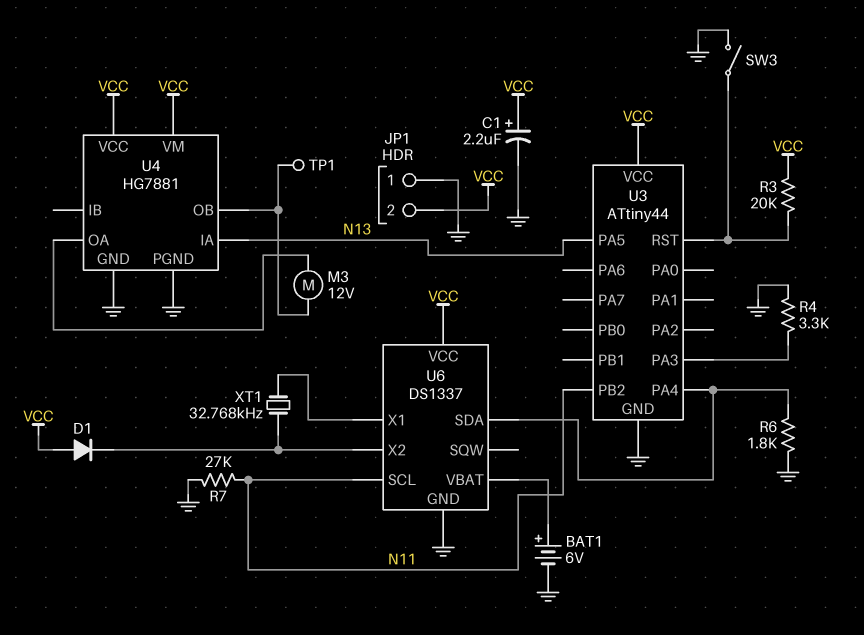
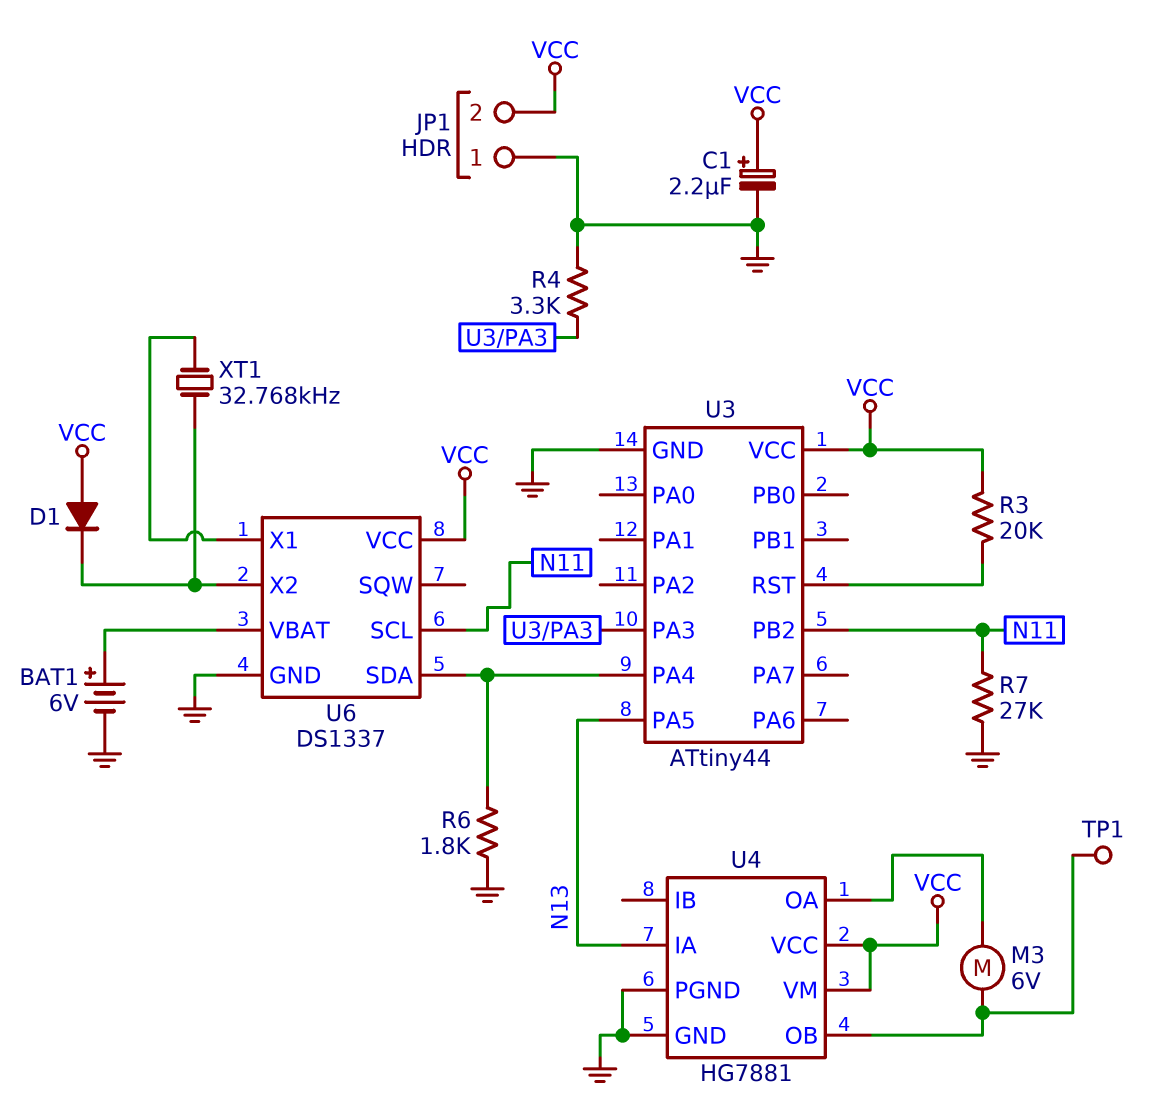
M3: motor 12V (U4/OA, U4/OB) -> motor 6V (U4/OA, U4/OB)
SW3: switch (GND, U3/RST) -> none

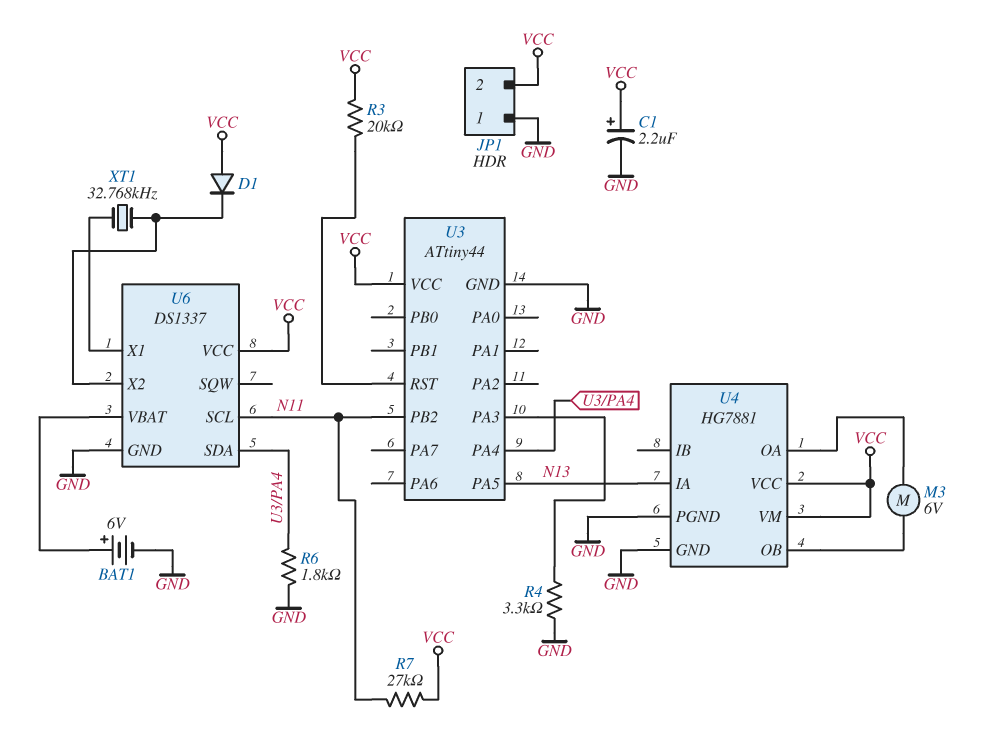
R7: 27k (GND, N11) -> 27k (N11, VCC)
TP1: test point (U4/OB) -> none

